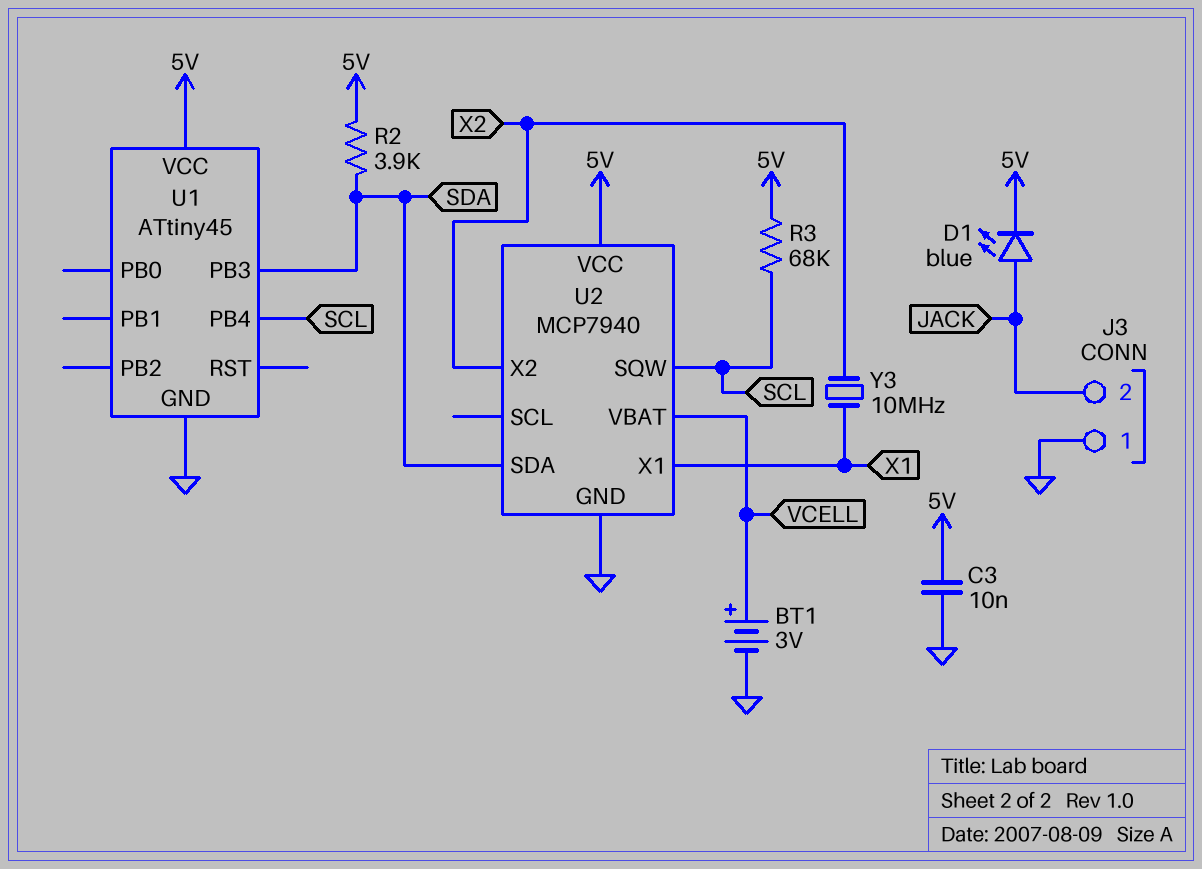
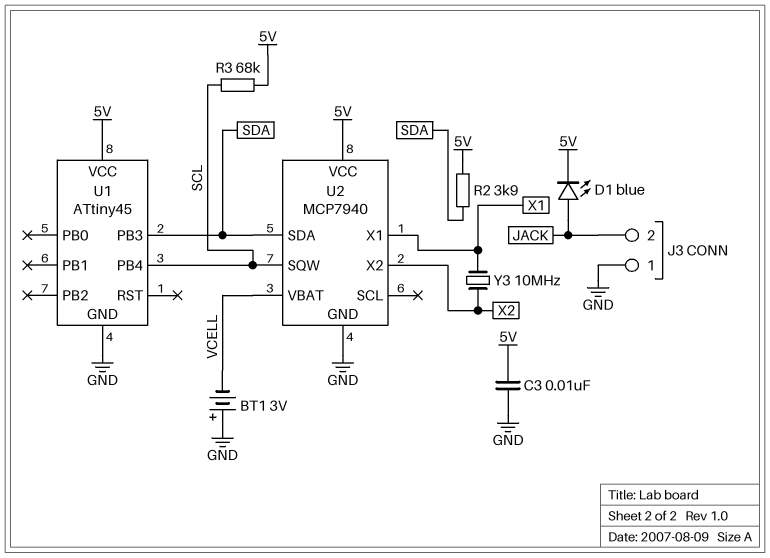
BT1: 3V (plus VCELL, minus GND) -> 3V (plus GND, minus VCELL)

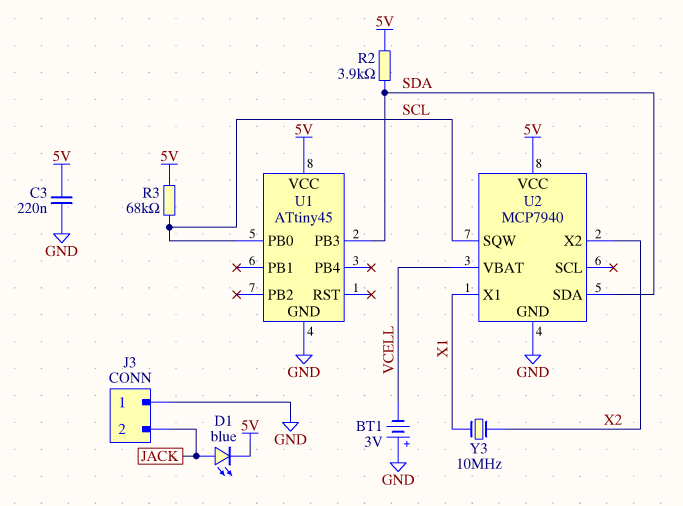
C3: 10nF (5V, GND) -> 220nF (5V, GND)
U1 pin PB0: none -> SCL
U1 pin PB4: SCL -> none

